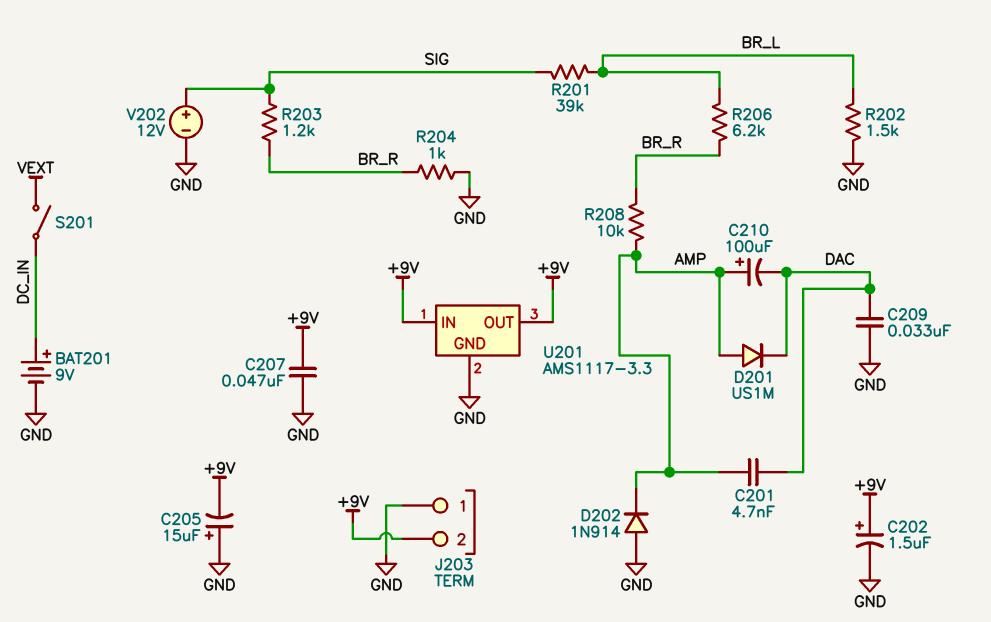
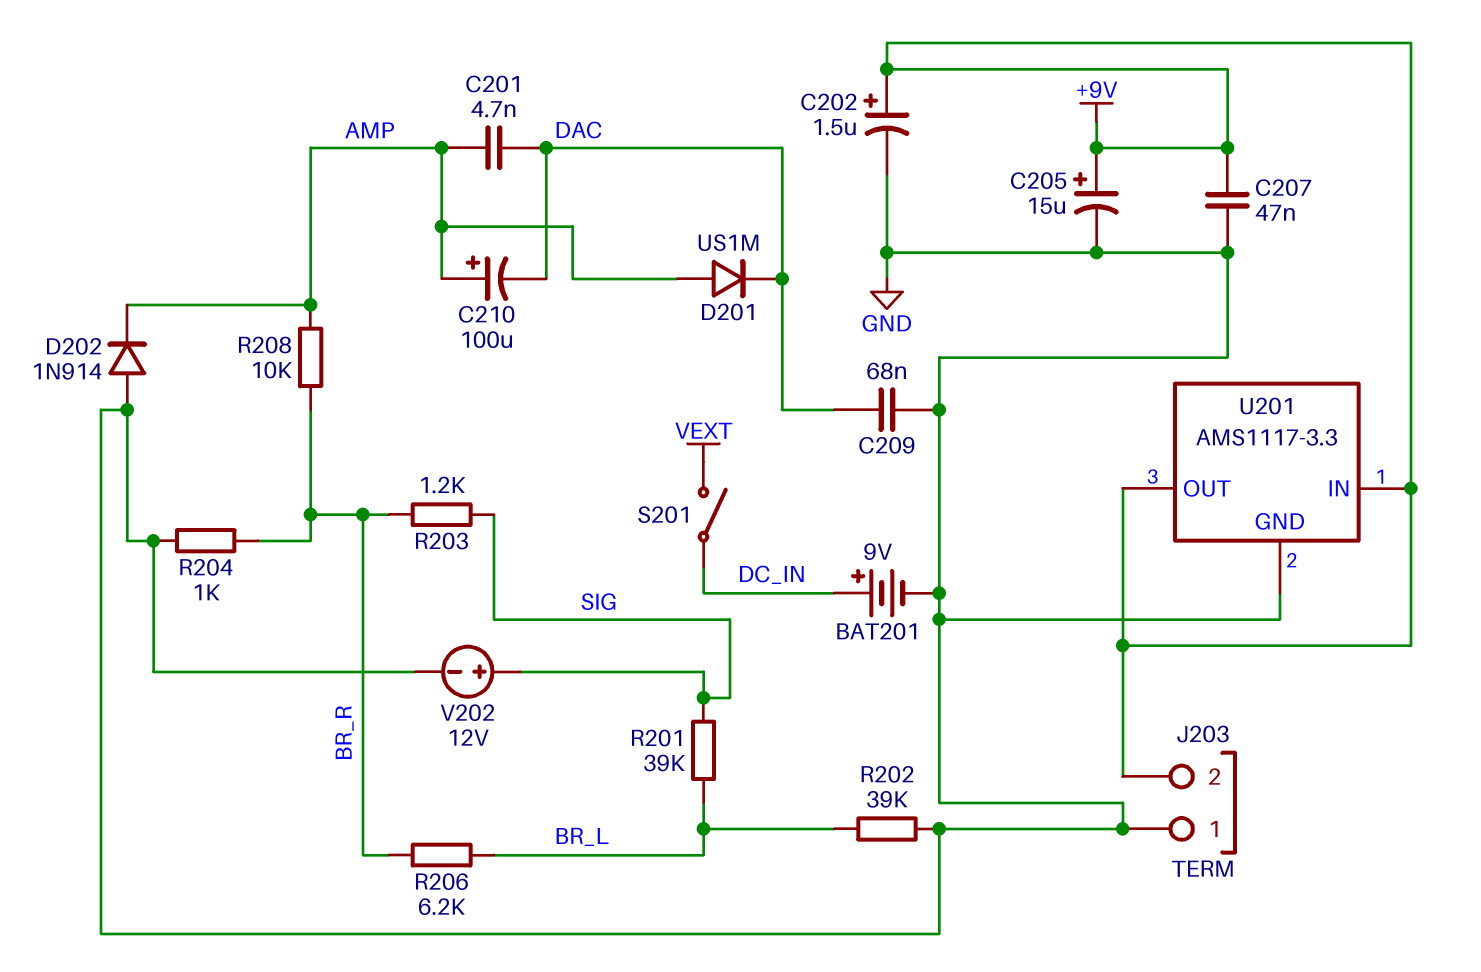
C205: 15uF (plus GND, minus +9V) -> 15uF (plus +9V, minus GND)
C209: 33nF (DAC, GND) -> 68nF (DAC, GND)
R202: 1.5k (BR_L, GND) -> 39k (BR_L, GND)

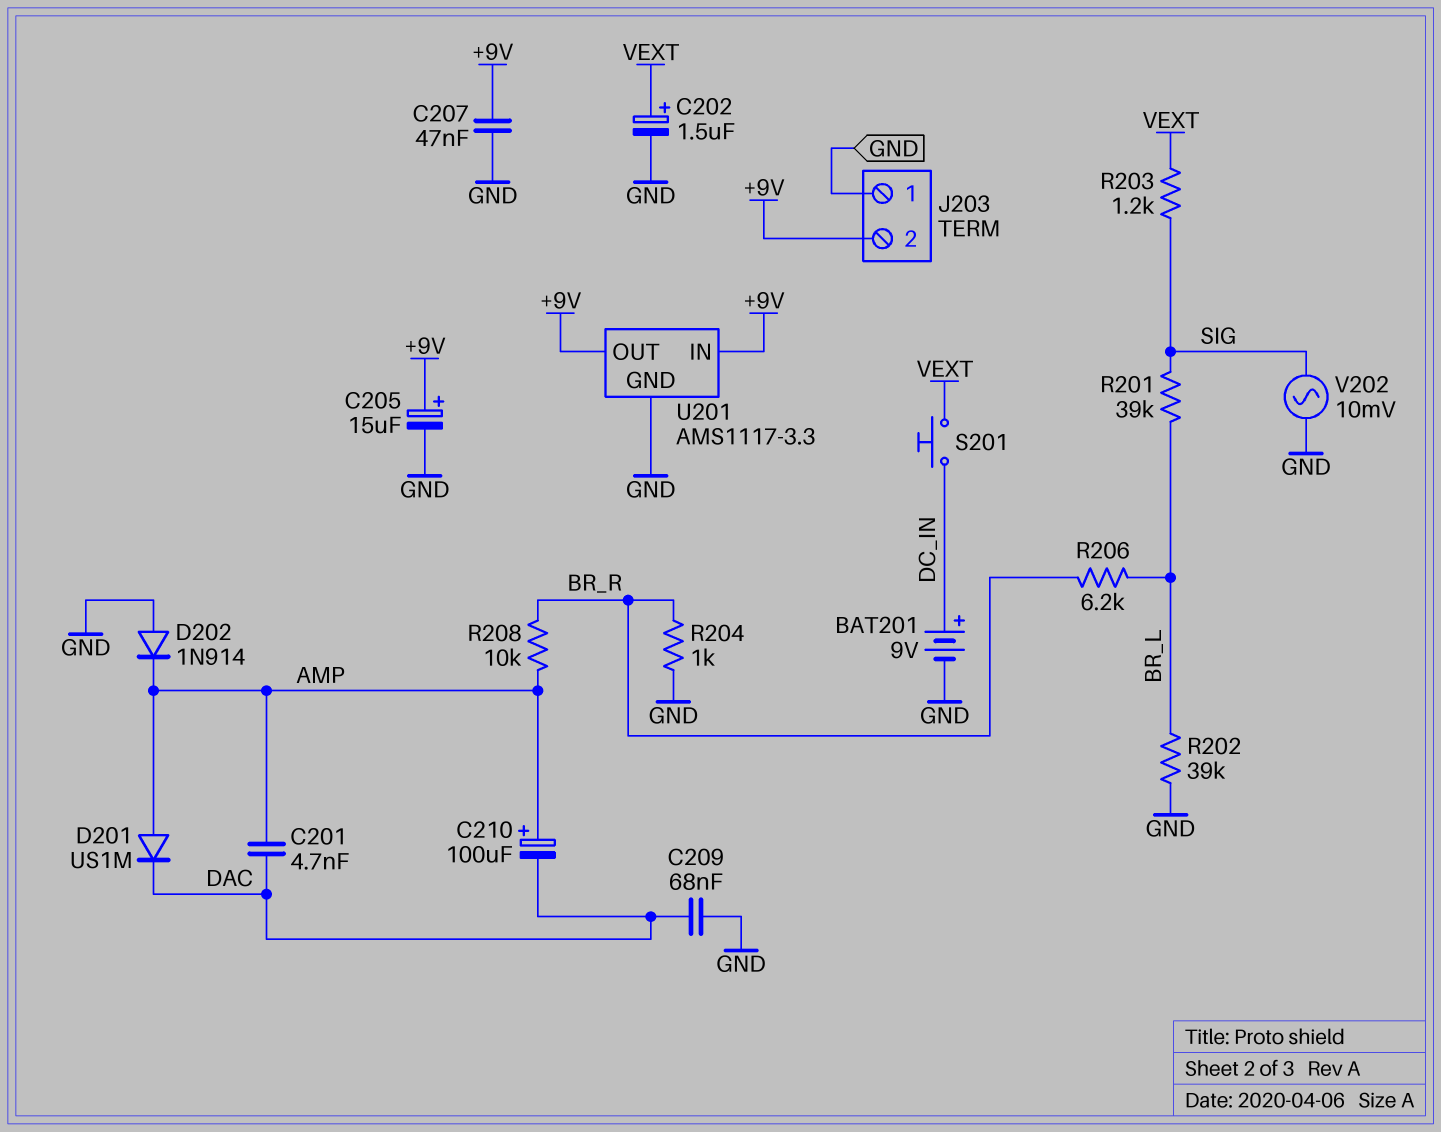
C202: 1.5uF (plus +9V, minus GND) -> 1.5uF (plus VEXT, minus GND)
R203: 1.2k (BR_R, SIG) -> 1.2k (SIG, VEXT)
S201: switch (DC_IN, VEXT) -> button (DC_IN, VEXT)
V202: 12V (plus SIG, minus GND) -> AC 10mV (GND, SIG)

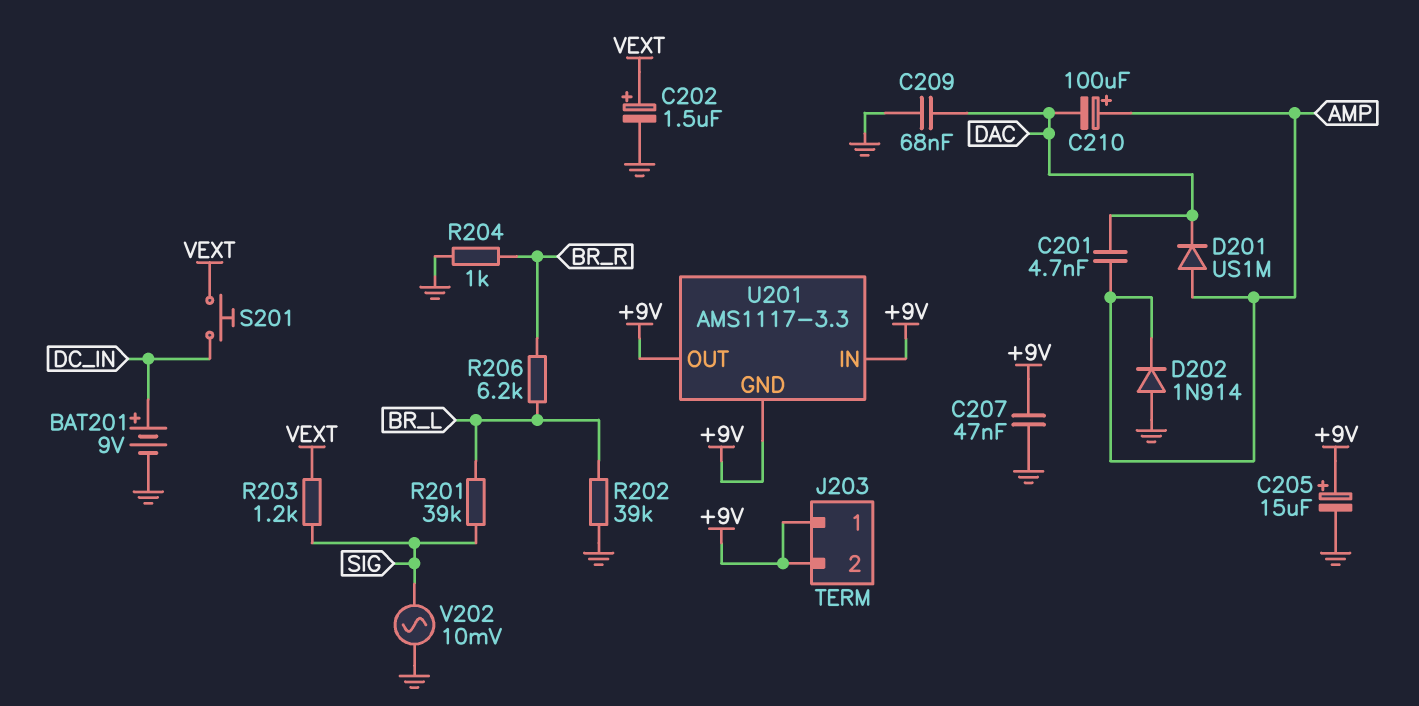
J203 pin 1: GND -> +9V
R208: 10k (AMP, BR_R) -> none
U201 pin GND: GND -> +9V

